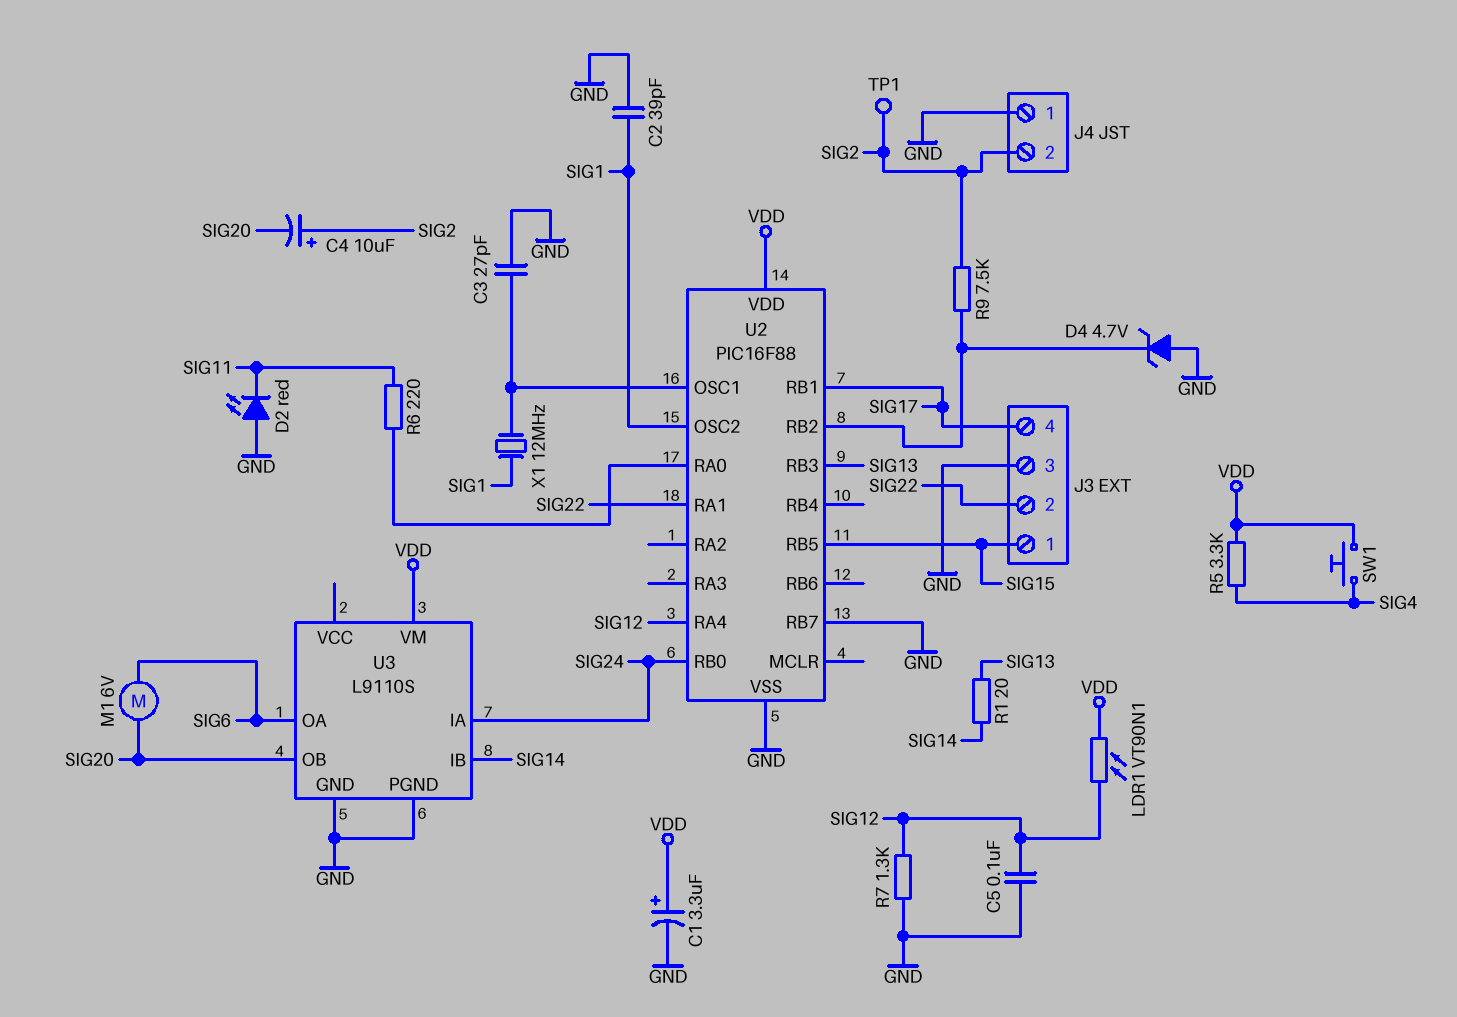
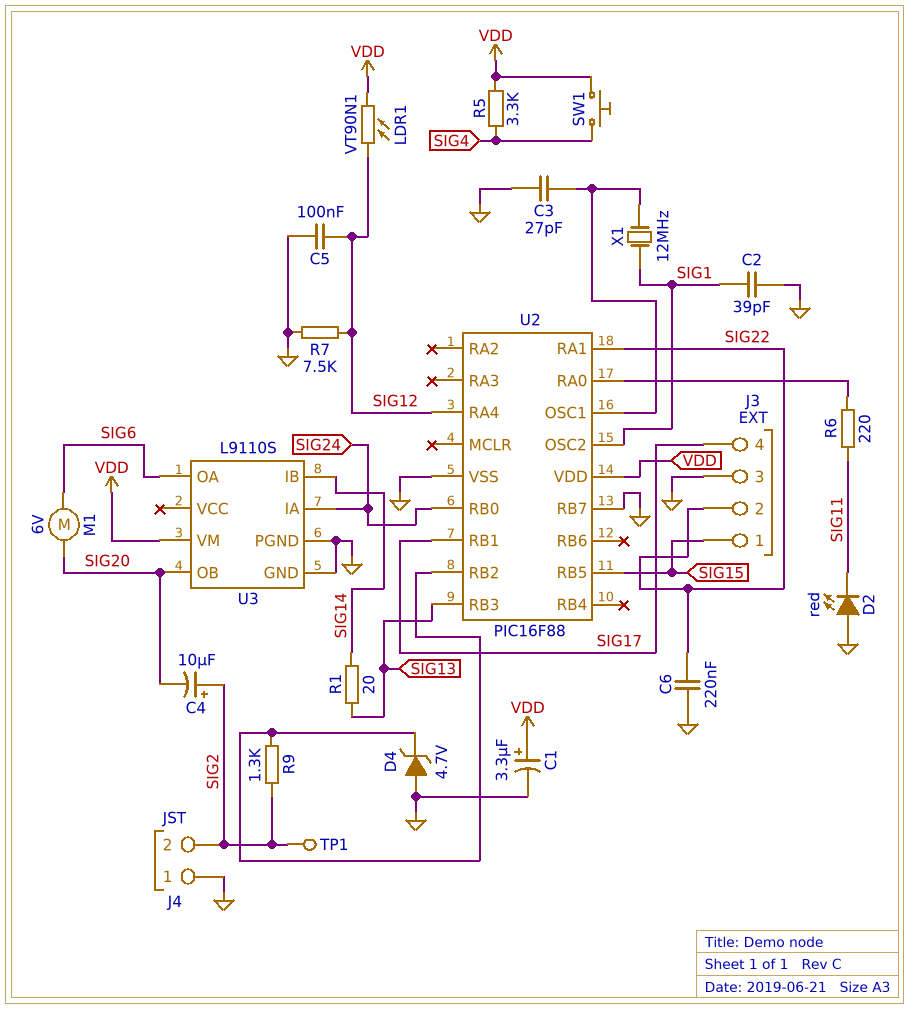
C6: none -> 220nF (GND, SIG22)
R7: 1.3k (GND, SIG12) -> 7.5k (GND, SIG12)
R9: 7.5k (SIG2, U2/RB2) -> 1.3k (SIG2, U2/RB2)

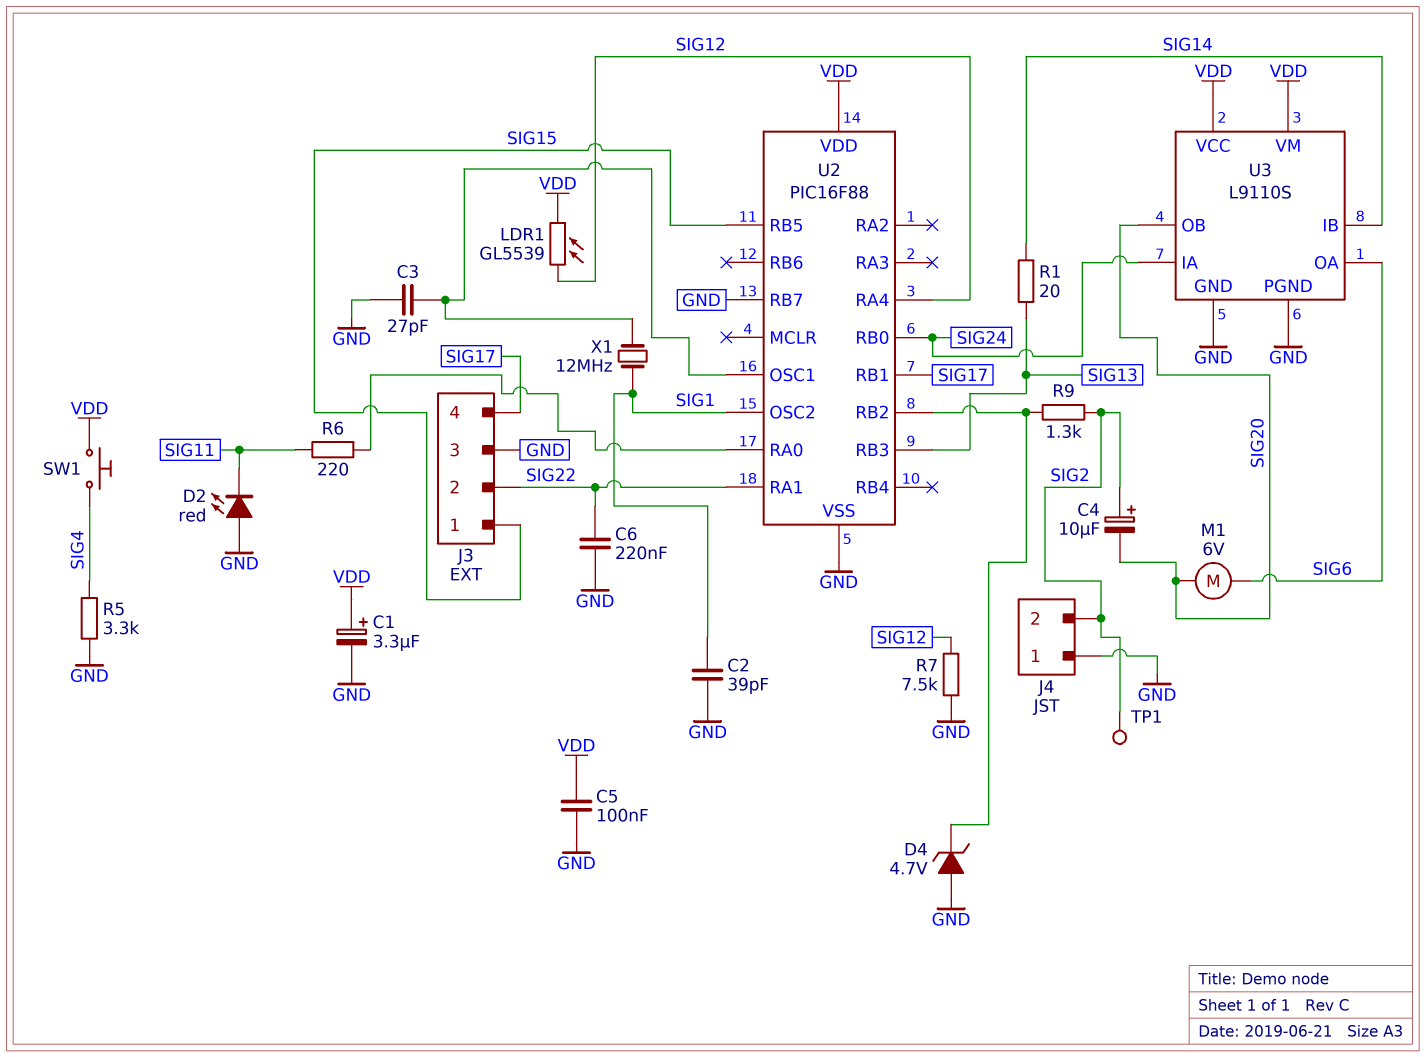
C5: 100nF (GND, SIG12) -> 100nF (GND, VDD)
LDR1: VT90N1 (SIG12, VDD) -> GL5539 (SIG12, VDD)
R5: 3.3k (SIG4, VDD) -> 3.3k (GND, SIG4)
U3 pin VCC: none -> VDD

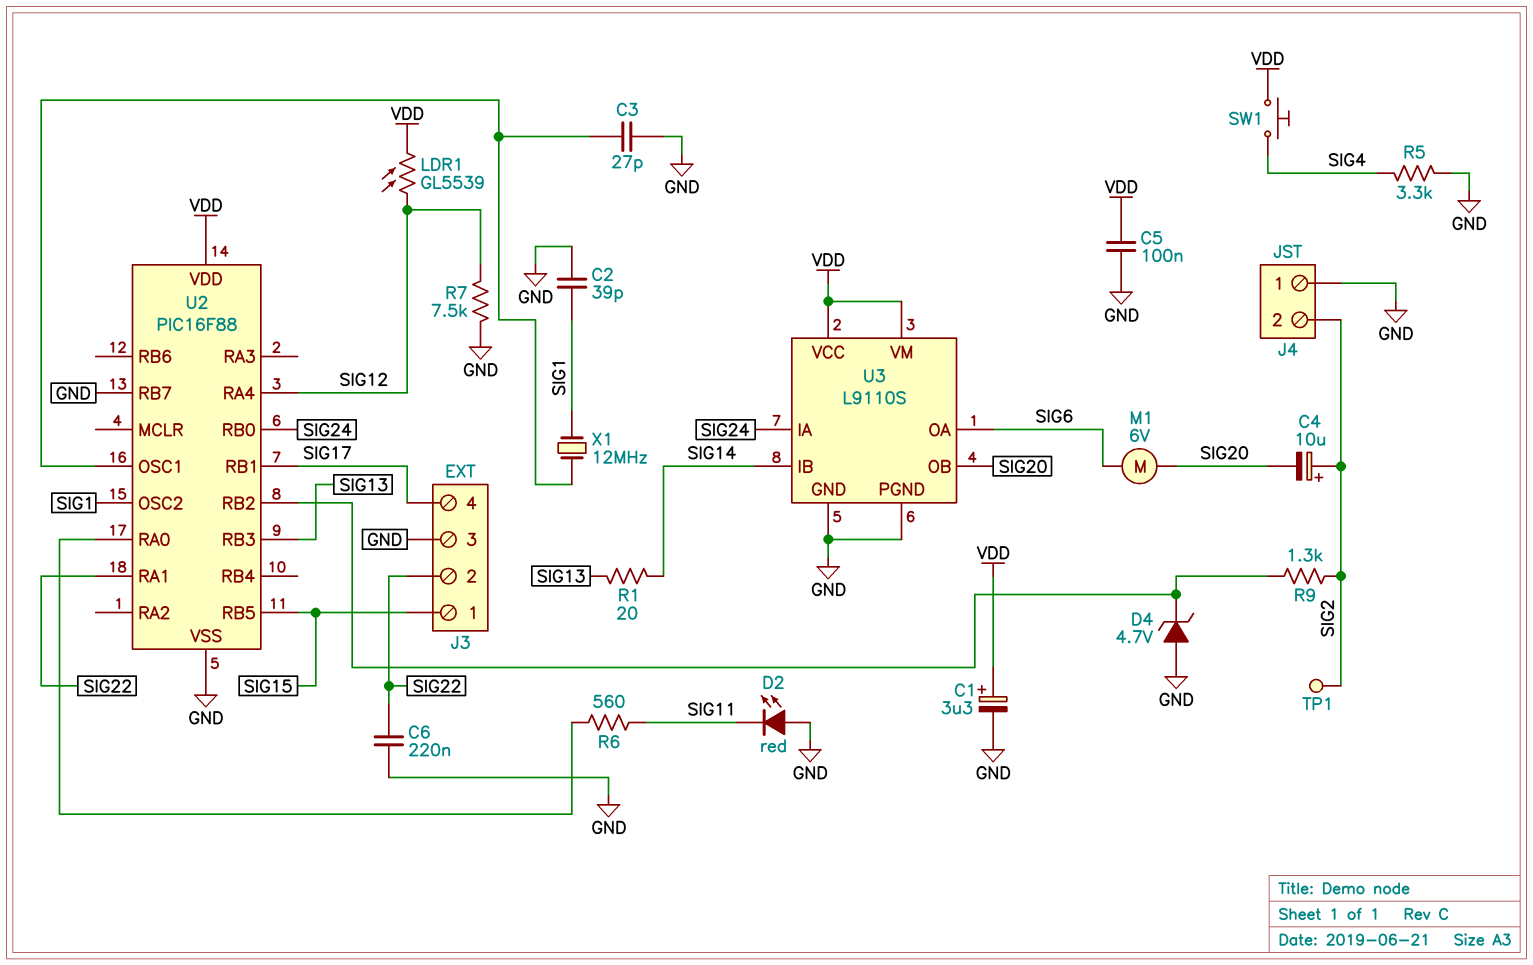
R6: 220 (SIG11, U2/RA0) -> 560 (SIG11, U2/RA0)

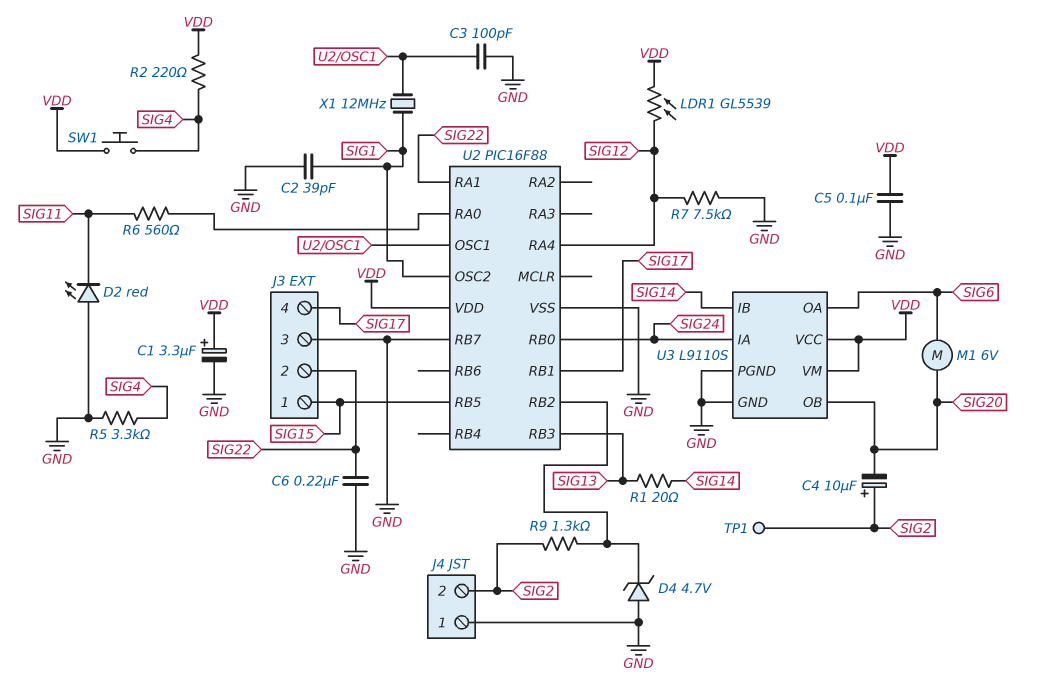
C3: 27pF (GND, U2/OSC1) -> 100pF (GND, U2/OSC1)
R2: none -> 220 (SIG4, VDD)

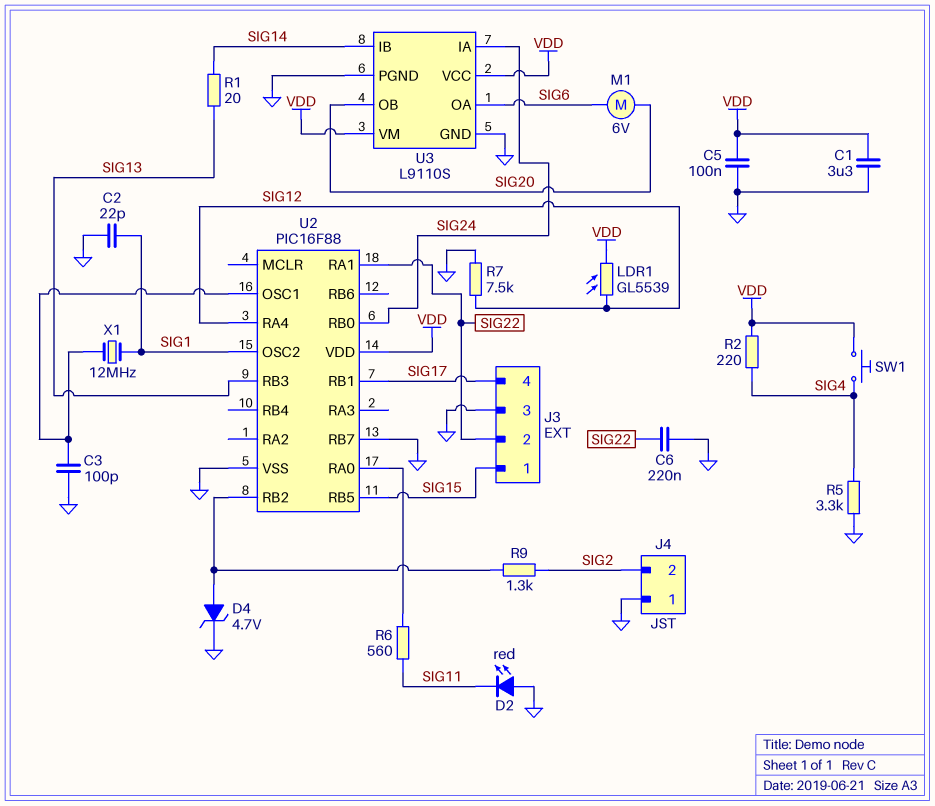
C1: 3.3uF (plus VDD, minus GND) -> 3.3uF (GND, VDD)
C2: 39pF (GND, SIG1) -> 22pF (GND, SIG1)
C4: 10uF (plus SIG2, minus SIG20) -> none
D4: zener 4.7V (A GND, K U2/RB2) -> zener 4.7V (A U2/RB2, K GND)
TP1: test point (SIG2) -> none

